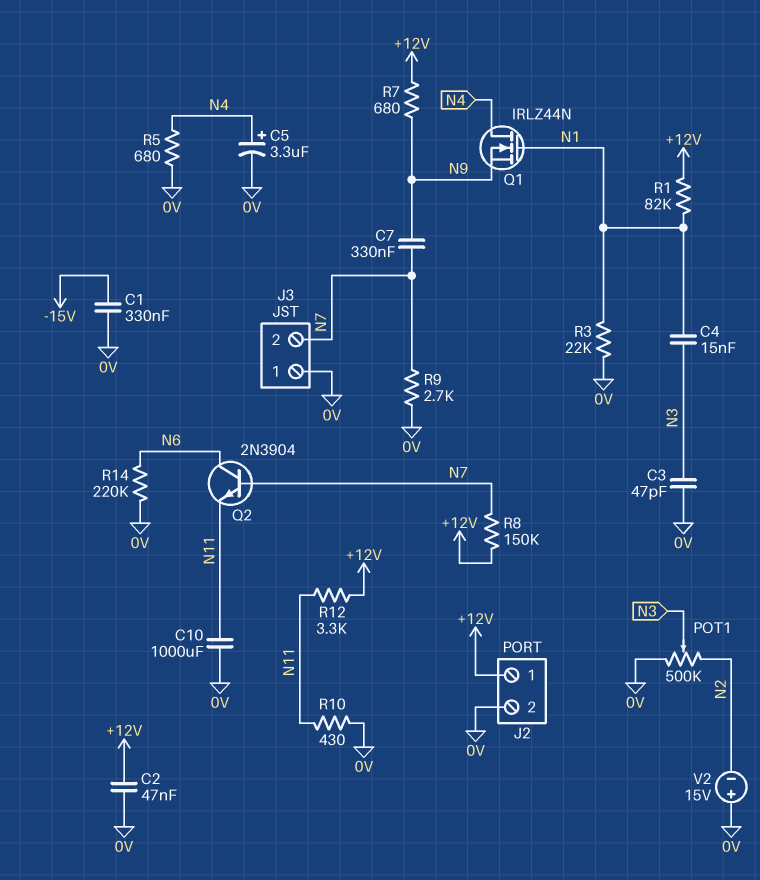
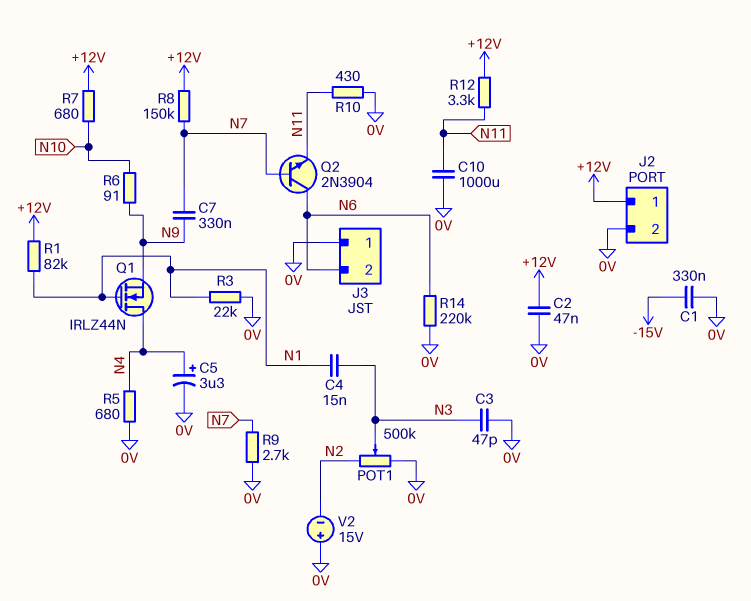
J3 pin 2: N7 -> N6
R6: none -> 91 (N9, N10)
R7: 680 (+12V, N9) -> 680 (+12V, N10)

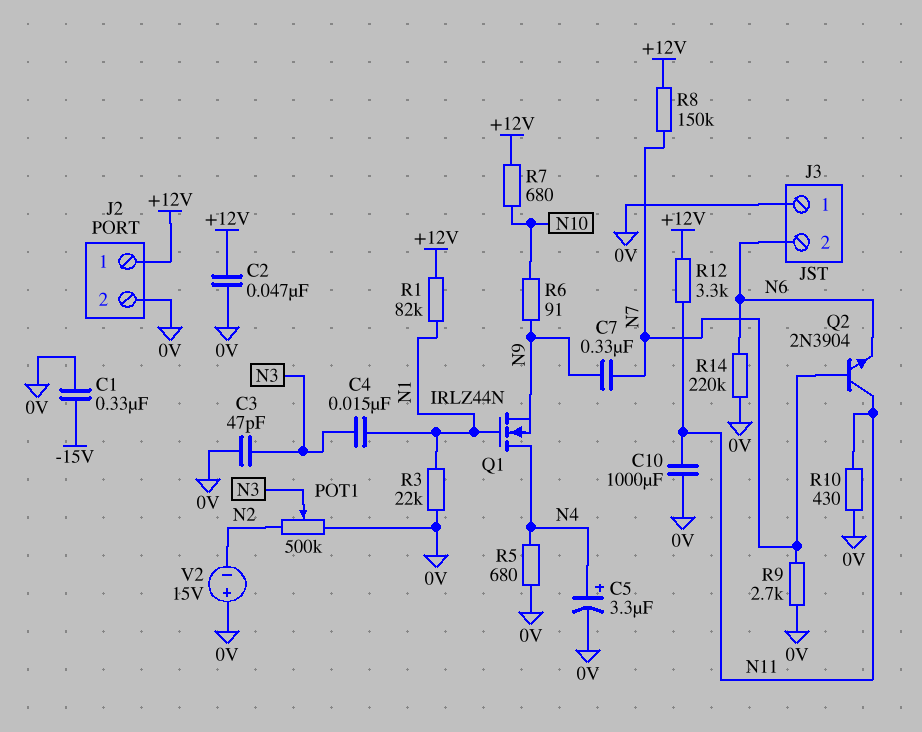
Q2: NPN 2N3904 (B N7, C N6, E N11) -> NPN 2N3904 (B N7, C N11, E N6)

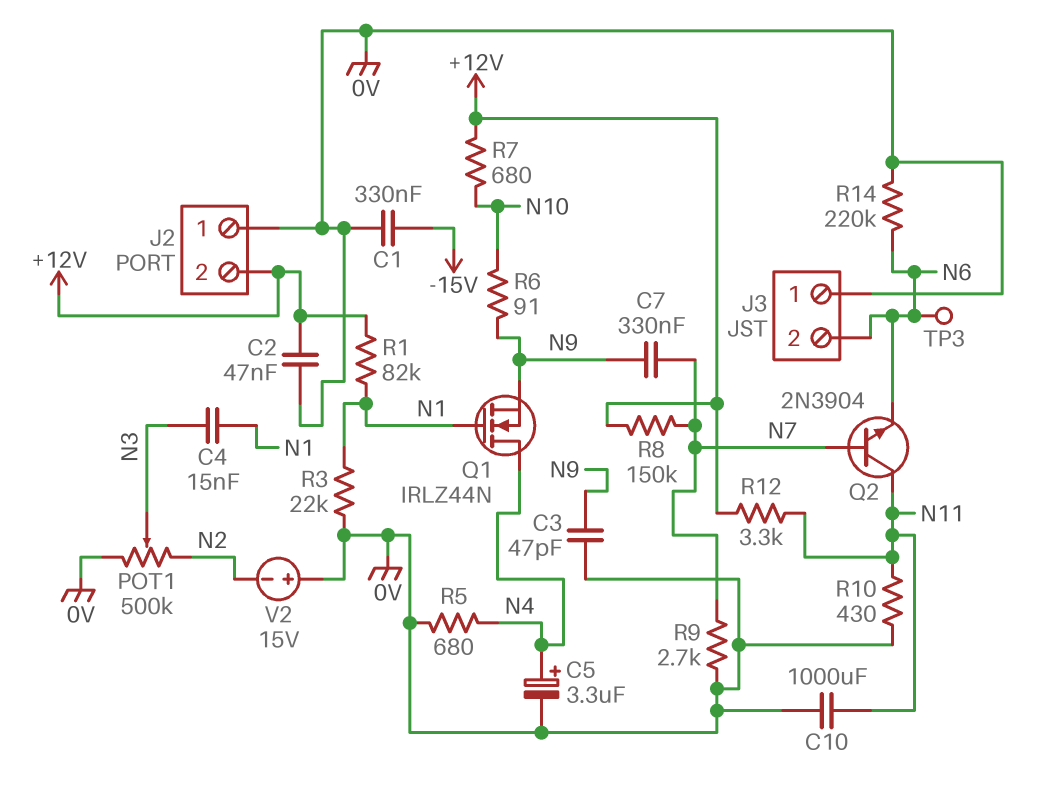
C3: 47pF (0V, N3) -> 47pF (0V, N9)
J2 pin 1: +12V -> 0V
J2 pin 2: 0V -> +12V
TP3: none -> test point (N6)

